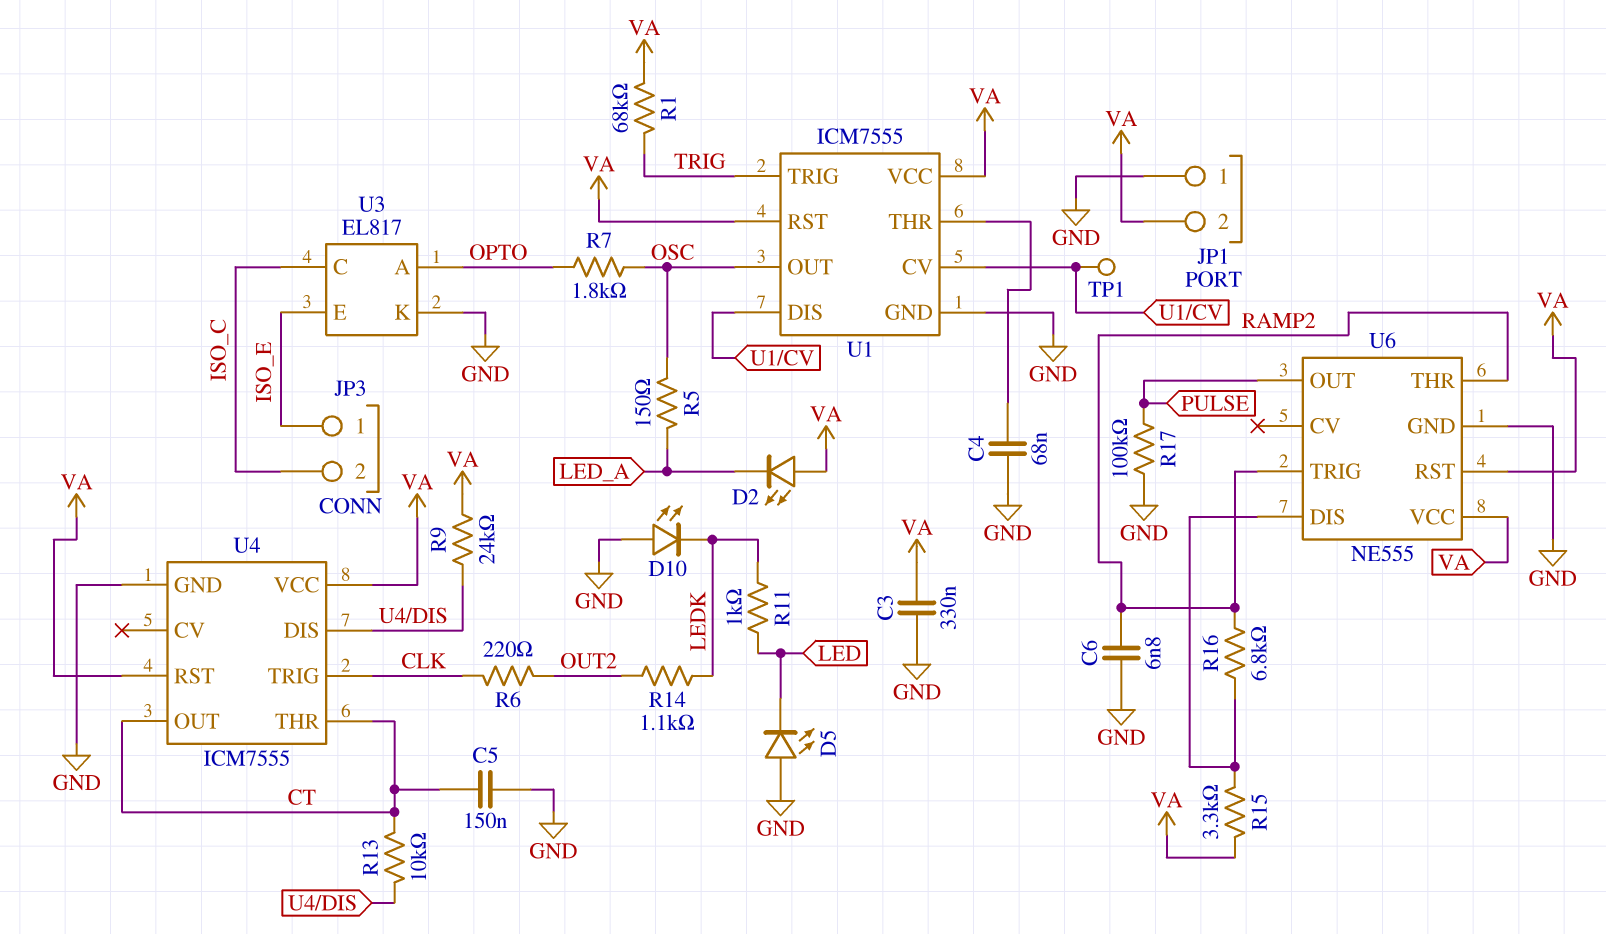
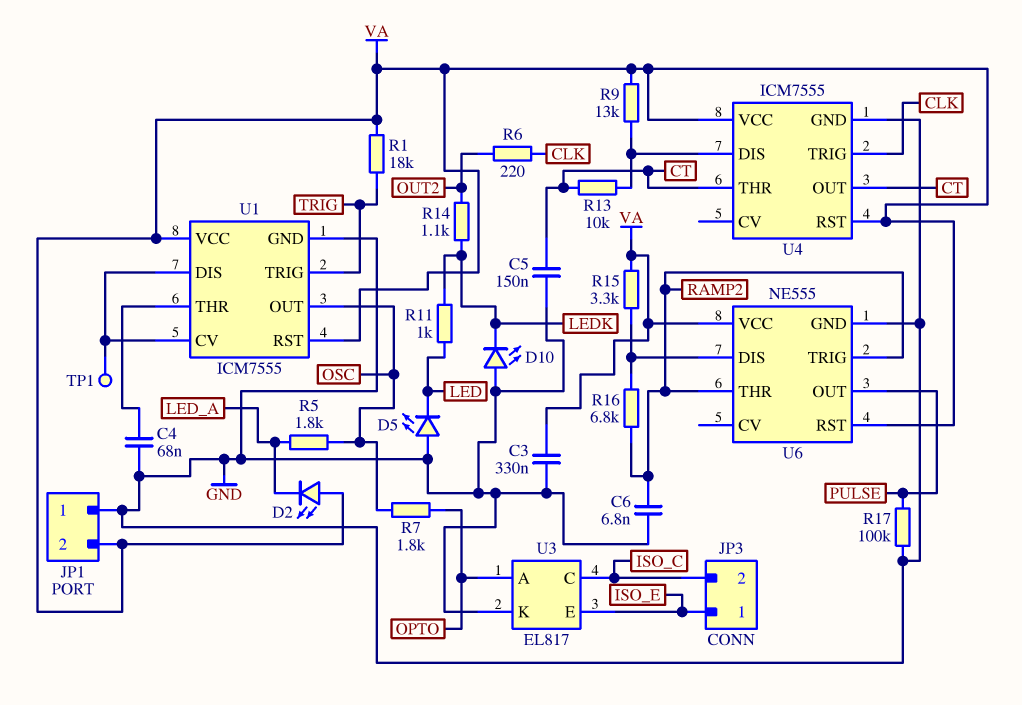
R1: 68k (TRIG, VA) -> 18k (TRIG, VA)
R5: 150 (LED_A, OSC) -> 1.8k (LED_A, OSC)
R9: 24k (U4/DIS, VA) -> 13k (U4/DIS, VA)

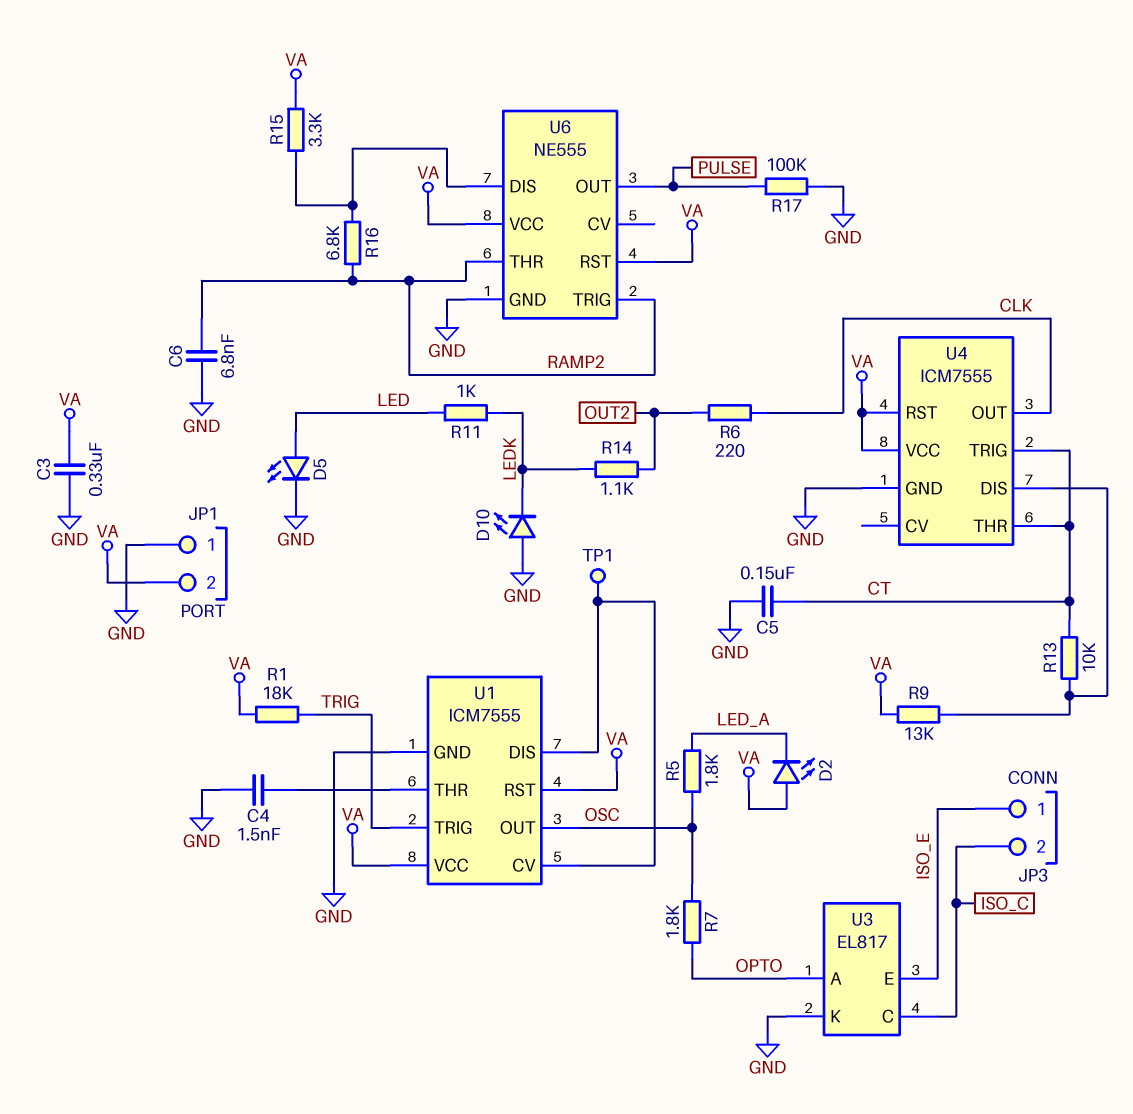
C4: 68nF (GND, U1/THR) -> 1.5nF (GND, U1/THR)
D5: LED (A GND, K LED) -> LED (A LED, K GND)
U4 pin OUT: CT -> CLK
U4 pin TRIG: CLK -> CT

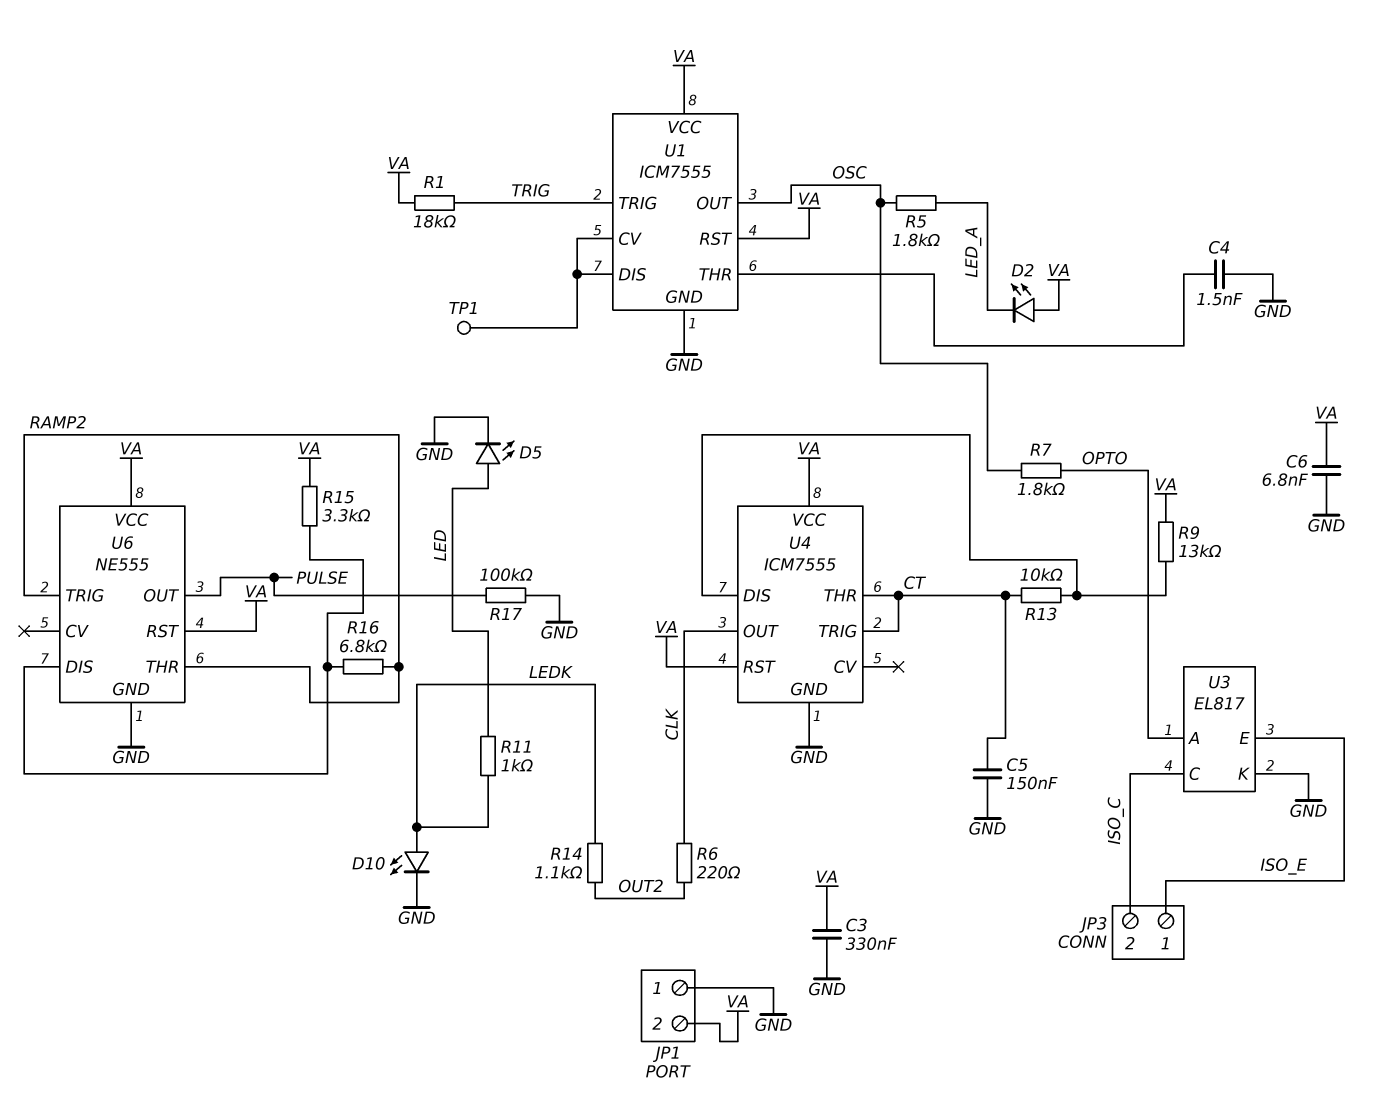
C6: 6.8nF (GND, RAMP2) -> 6.8nF (GND, VA)
D10: LED (A GND, K LEDK) -> LED (A LEDK, K GND)

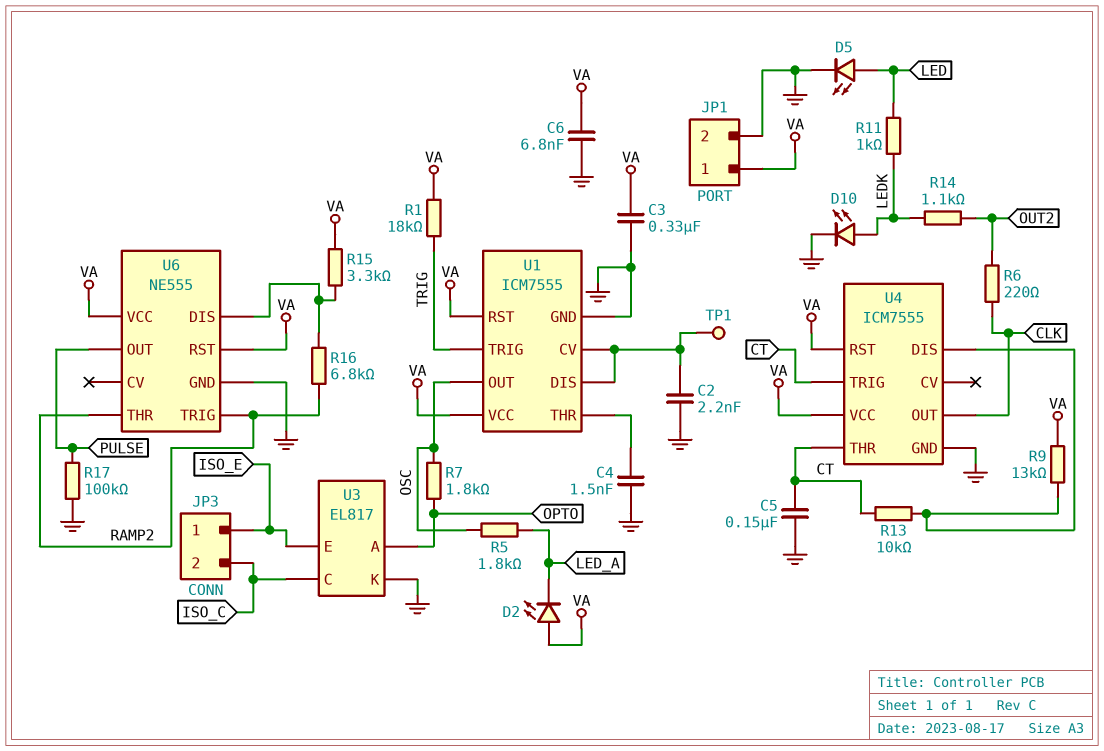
C2: none -> 2.2nF (GND, U1/CV)
JP1 pin 1: GND -> VA
JP1 pin 2: VA -> GND

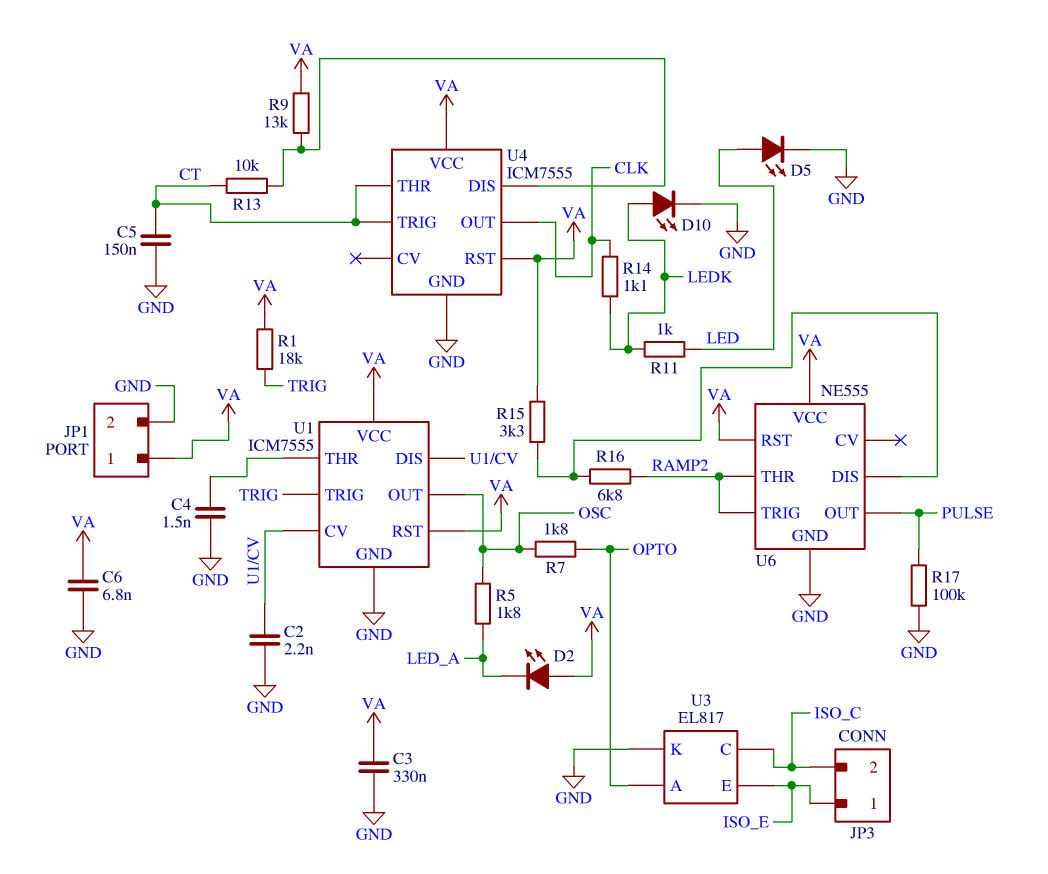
R6: 220 (CLK, OUT2) -> none
R14: 1.1k (LEDK, OUT2) -> 1.1k (CLK, LEDK)
TP1: test point (U1/CV) -> none

